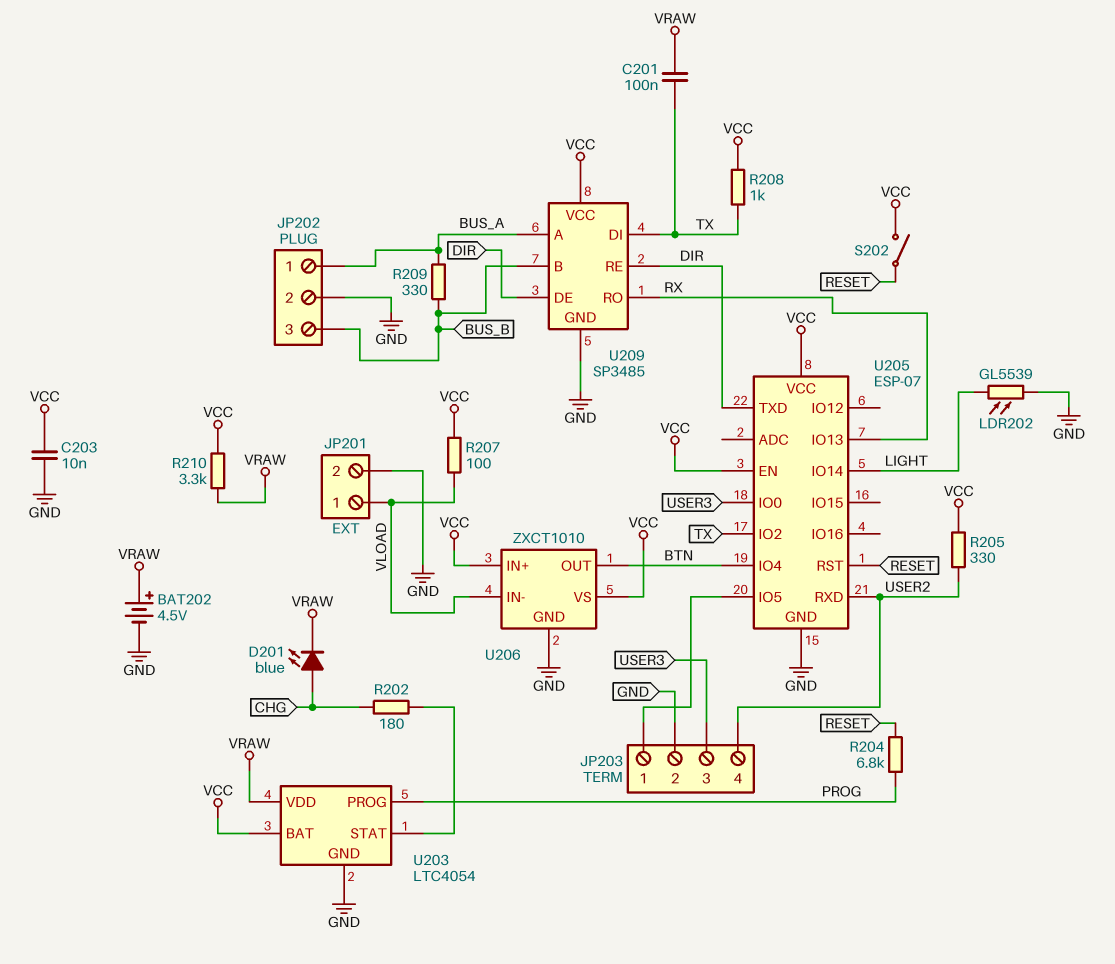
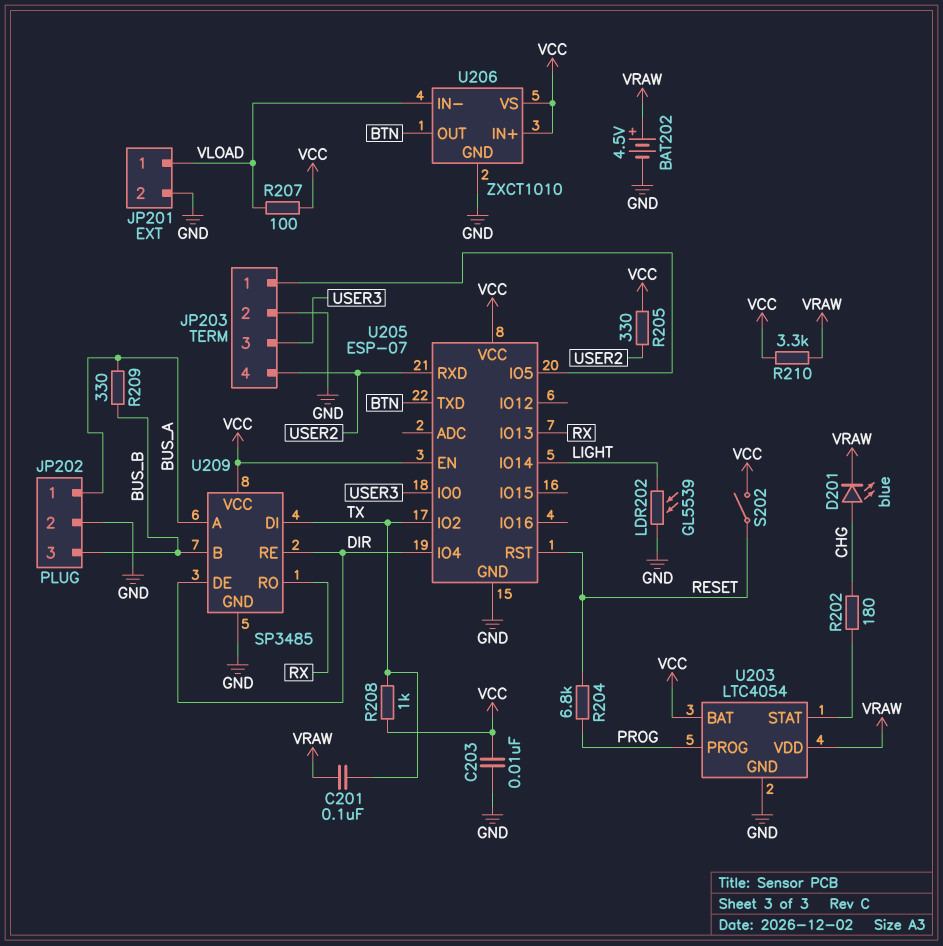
U205 pin IO4: BTN -> DIR
U205 pin TXD: DIR -> BTN

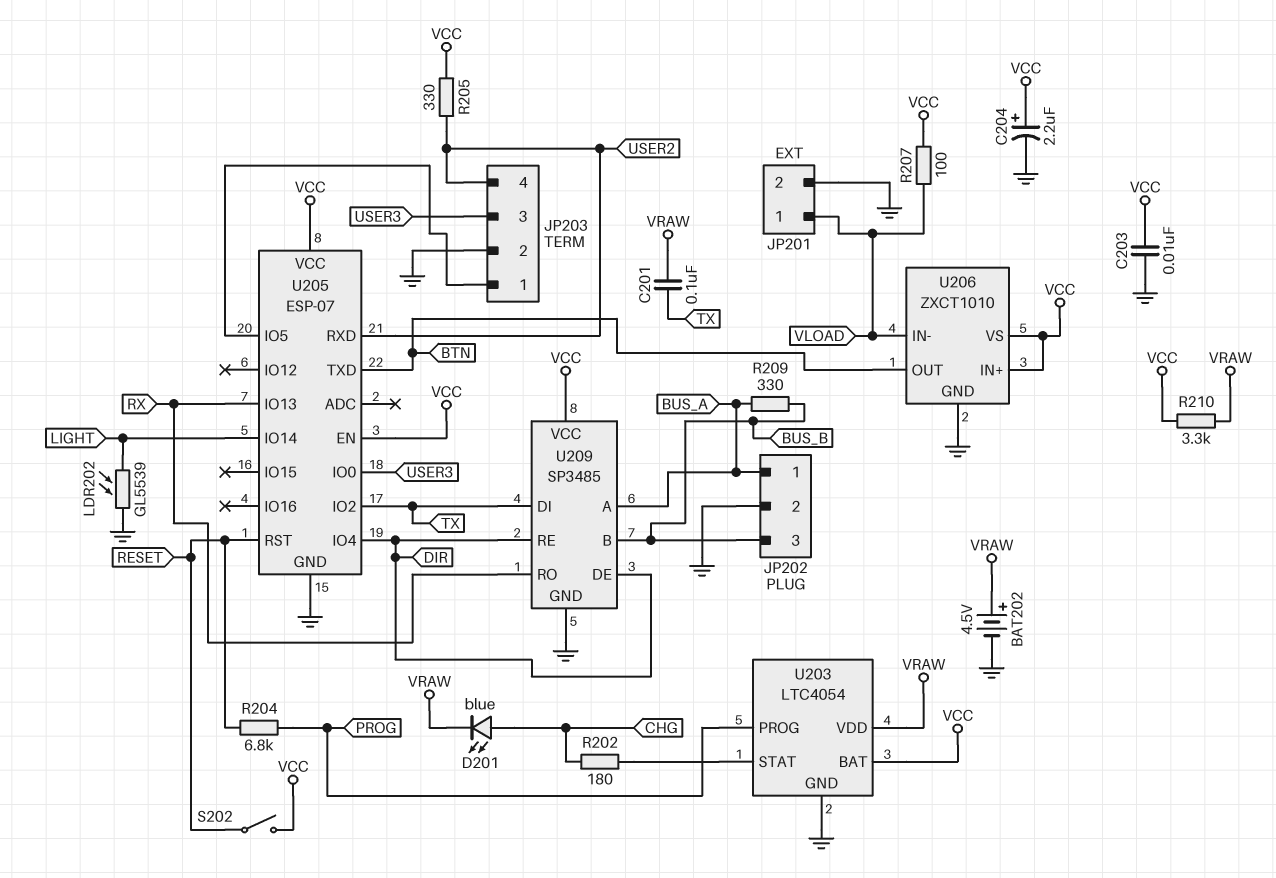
C204: none -> 2.2uF (plus VCC, minus GND)
R208: 1k (TX, VCC) -> none

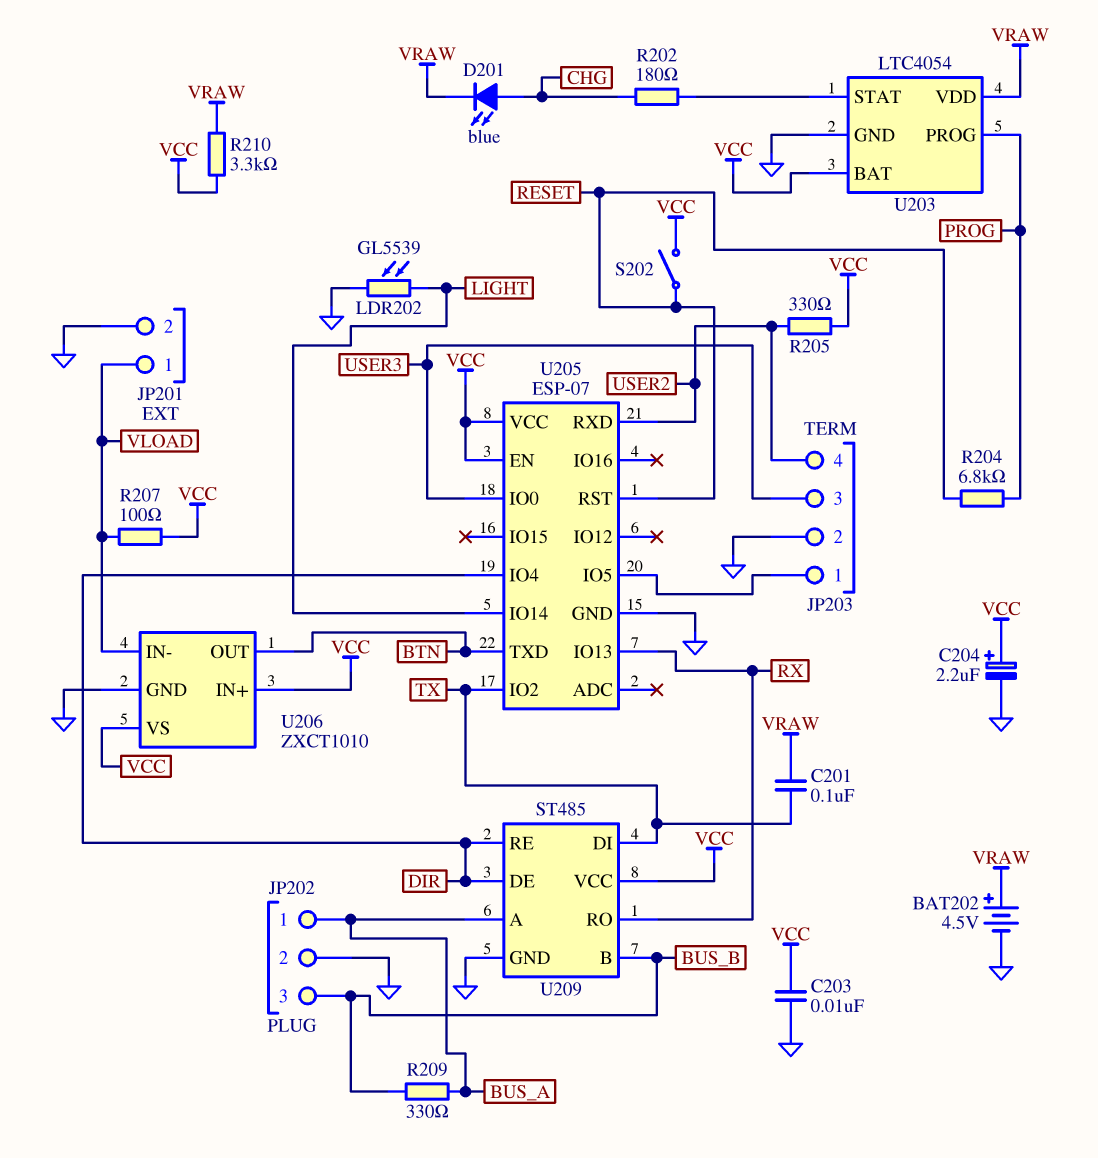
U209: SP3485 -> ST485

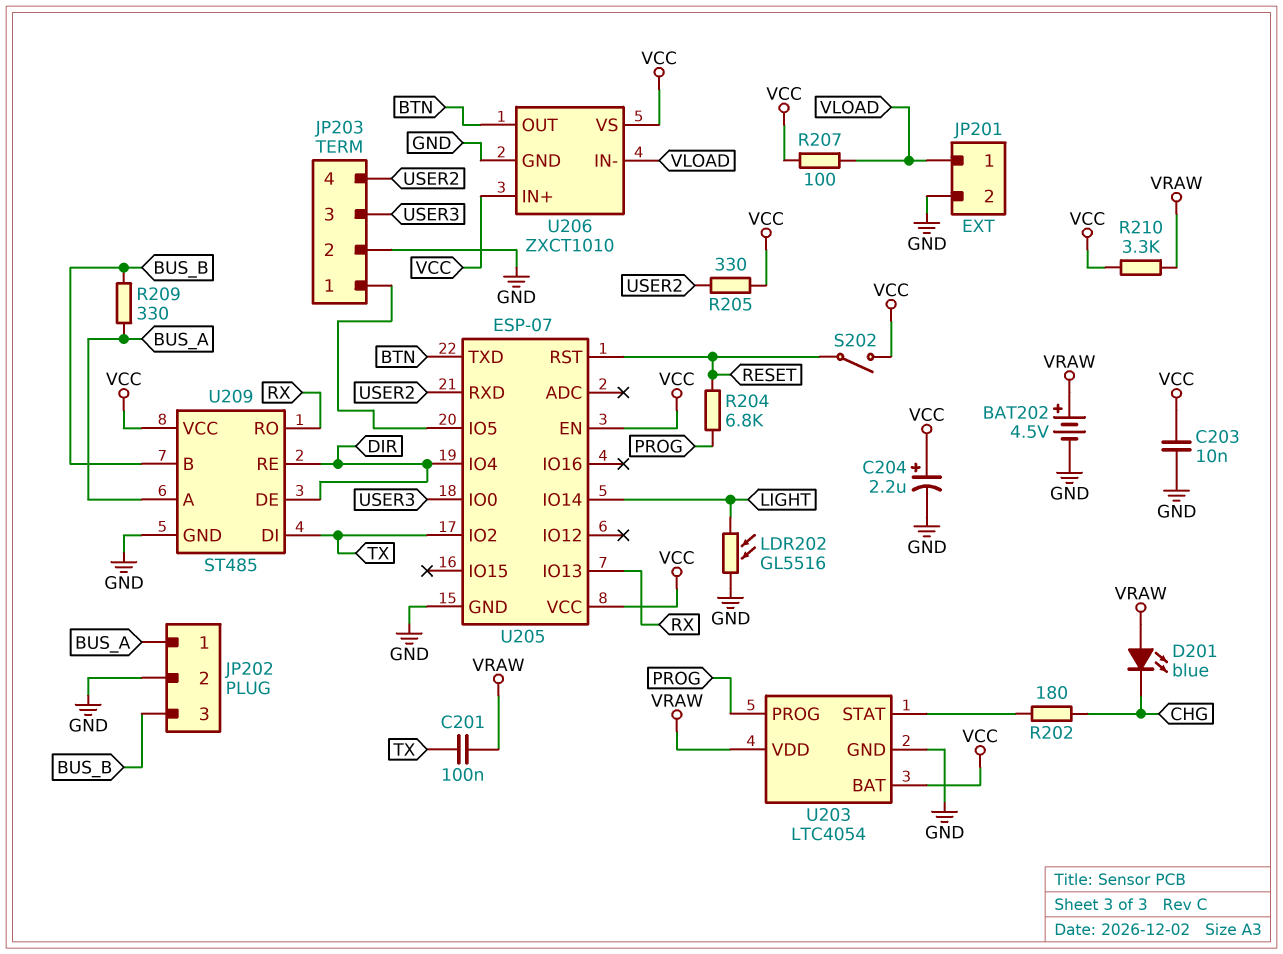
D201: LED blue (A CHG, K VRAW) -> LED blue (A VRAW, K CHG)
LDR202: GL5539 (GND, LIGHT) -> GL5516 (GND, LIGHT)

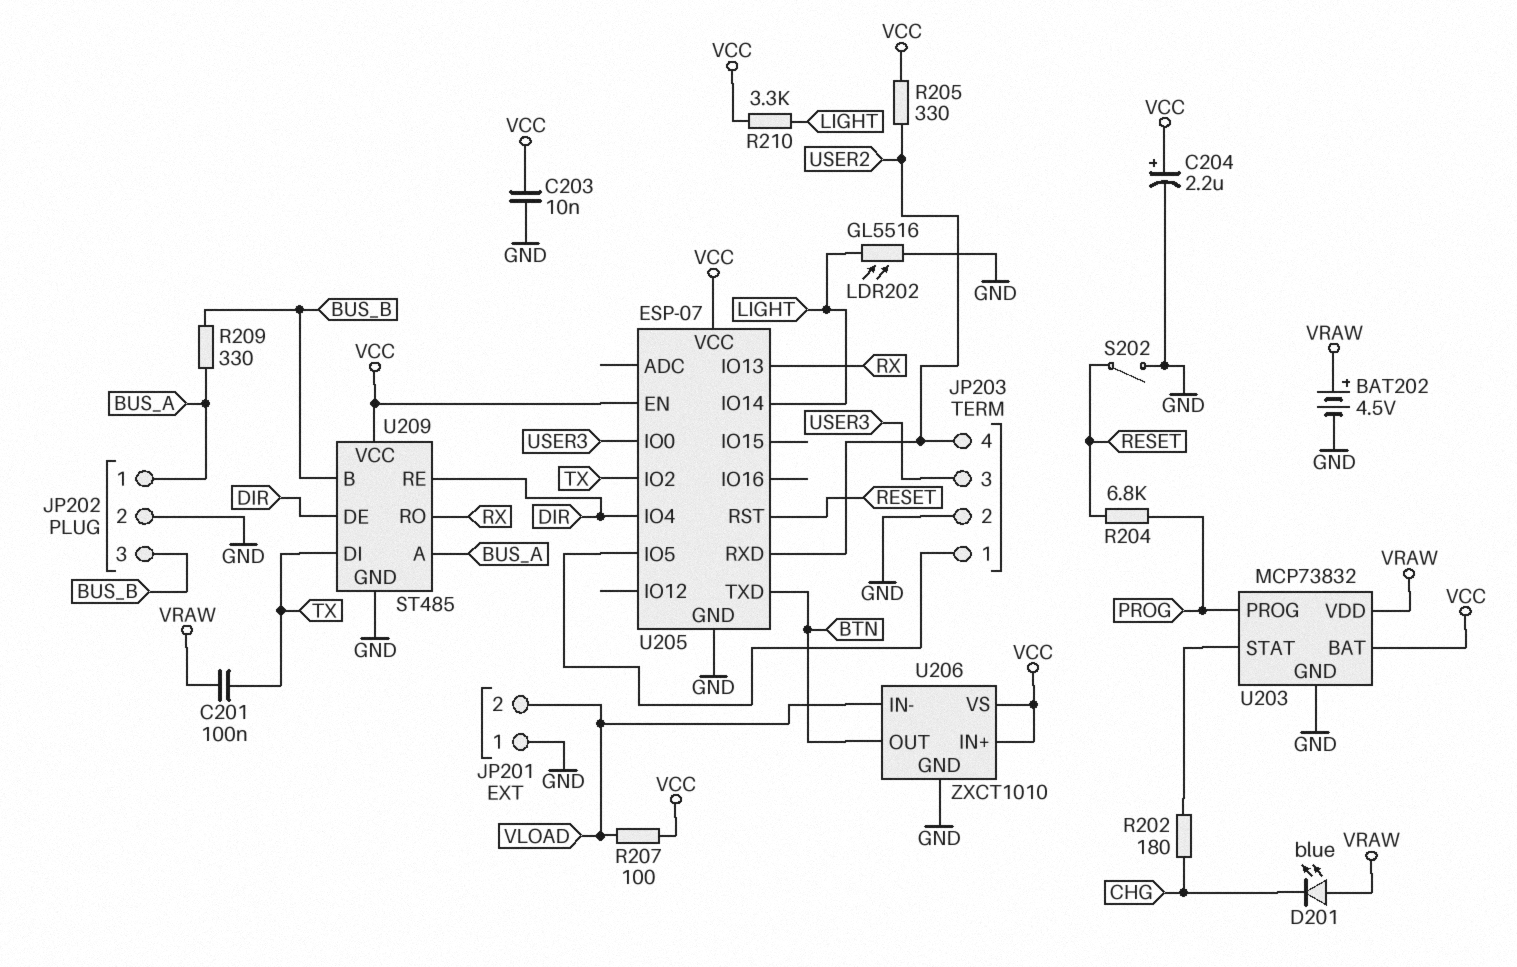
JP201 pin 1: VLOAD -> GND
JP201 pin 2: GND -> VLOAD
R210: 3.3k (VCC, VRAW) -> 3.3k (LIGHT, VCC)
S202: switch (RESET, VCC) -> switch (GND, RESET)
U203: LTC4054 -> MCP73832

